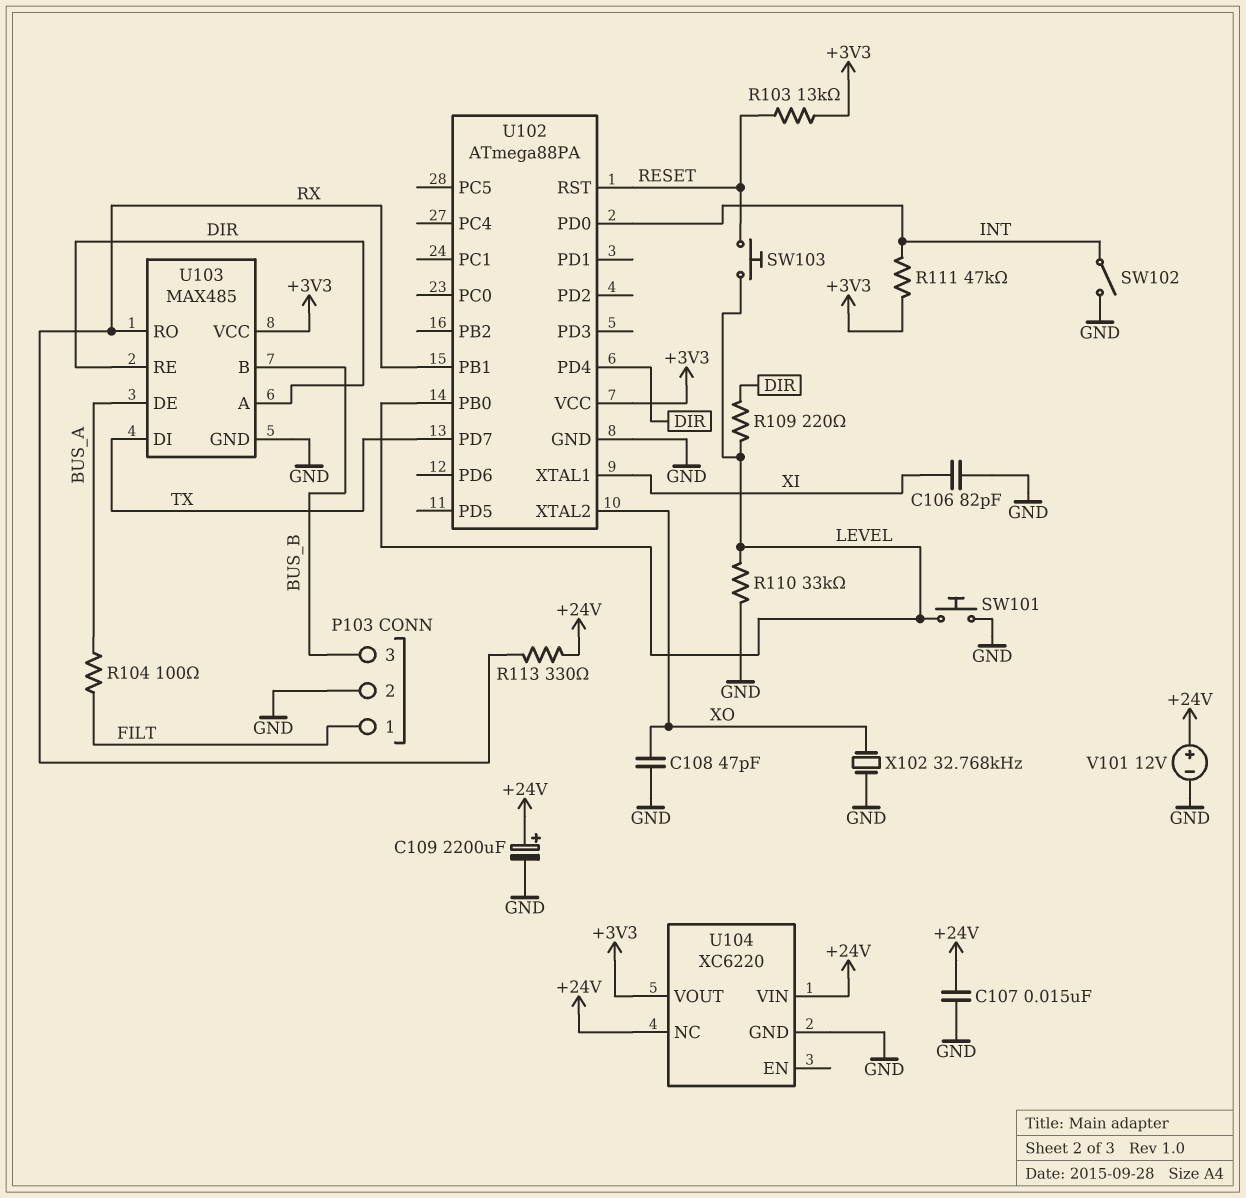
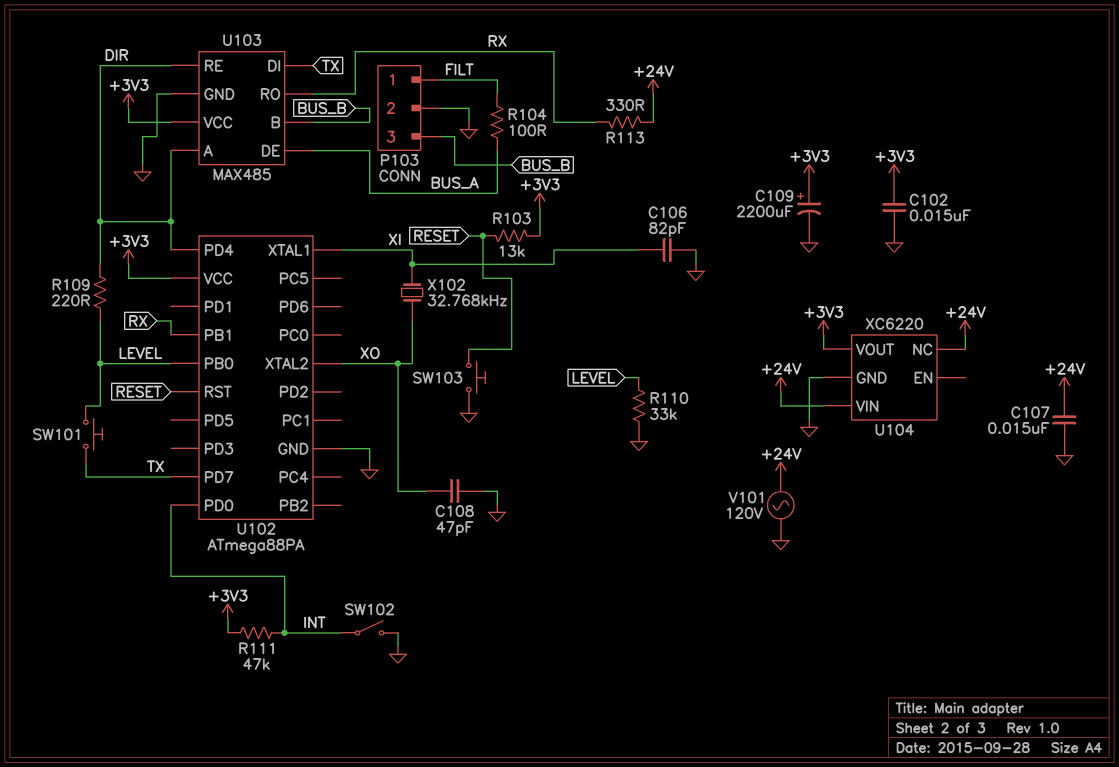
C102: none -> 15nF (+3V3, GND)
C109: 2200uF (plus +24V, minus GND) -> 2200uF (plus +3V3, minus GND)
SW101: button (GND, LEVEL) -> button (LEVEL, TX)
SW103: button (LEVEL, RESET) -> button (GND, RESET)
V101: 12V (plus +24V, minus GND) -> AC 120V (+24V, GND)
X102: 32.768kHz (GND, XO) -> 32.768kHz (XI, XO)

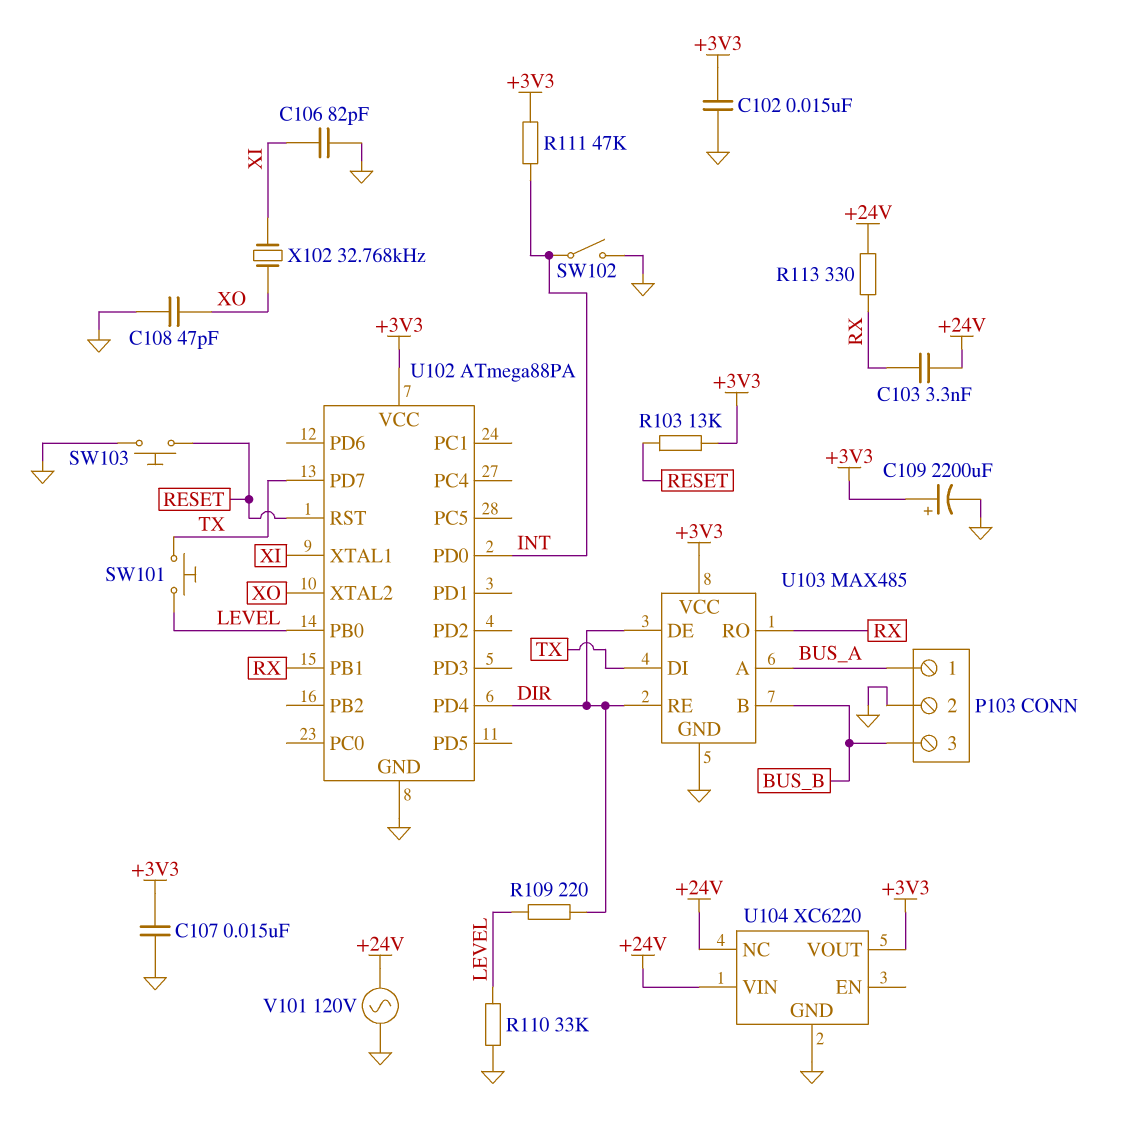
C103: none -> 3.3nF (+24V, RX)
C107: 15nF (+24V, GND) -> 15nF (+3V3, GND)
P103 pin 1: FILT -> BUS_A
R104: 100 (BUS_A, FILT) -> none
U103 pin A: DIR -> BUS_A
U103 pin DE: BUS_A -> DIR

